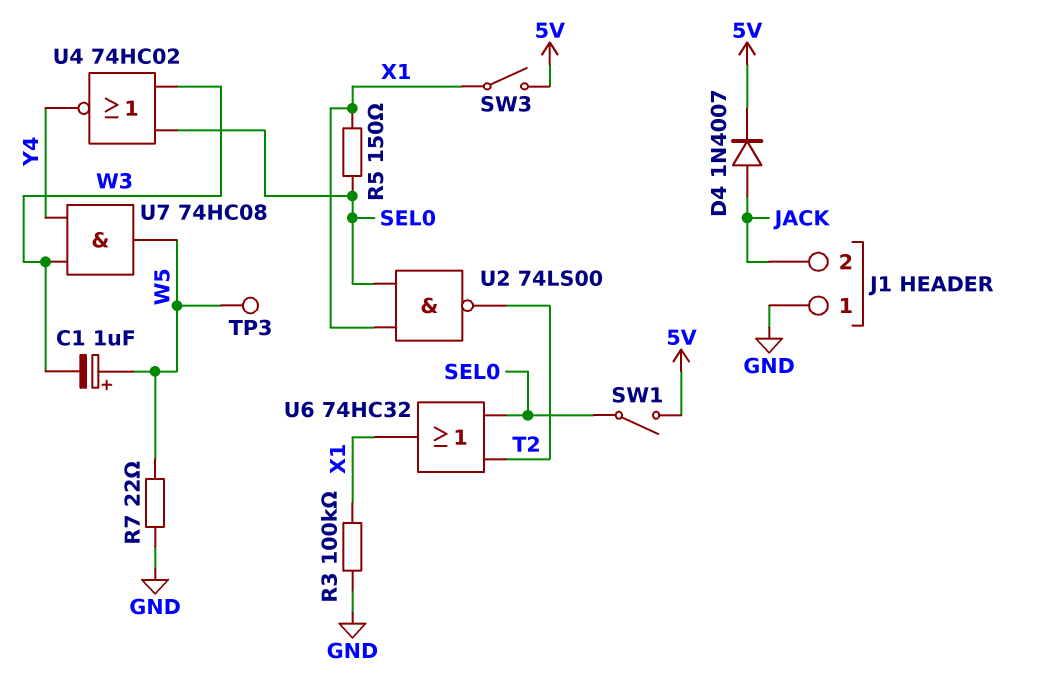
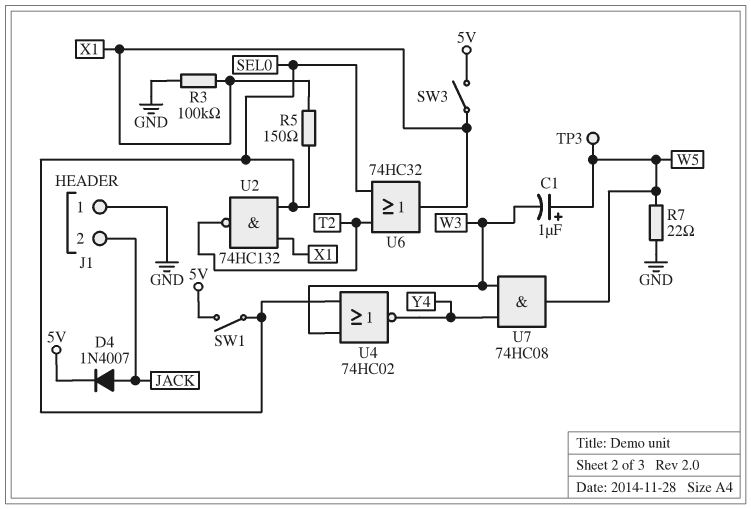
U2: NAND 74LS00 (in SEL0, in X1, out T2) -> NAND 74HC132 (in SEL0, in X1, out T2)

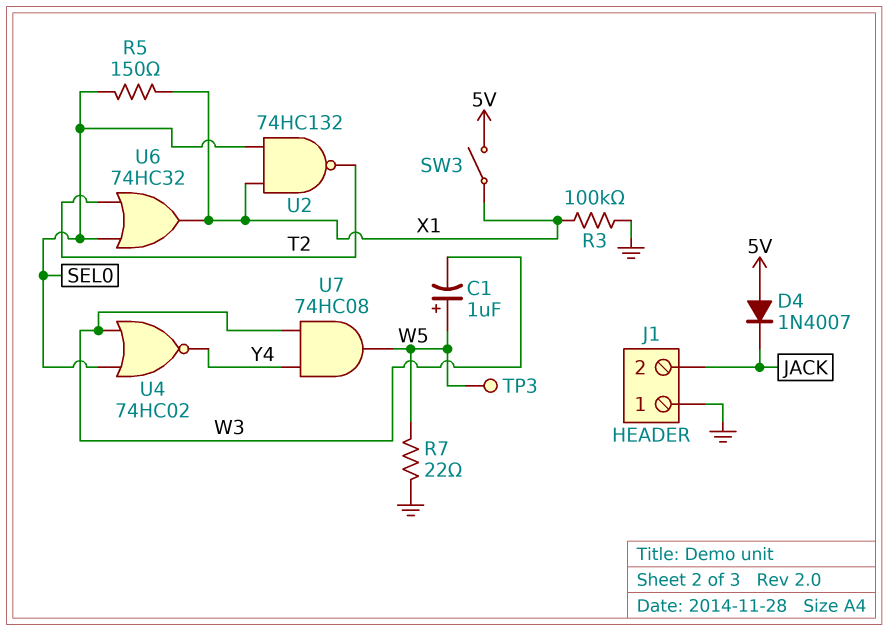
D4: diode 1N4007 (A JACK, K 5V) -> diode 1N4007 (A 5V, K JACK)
SW1: switch (5V, SEL0) -> none

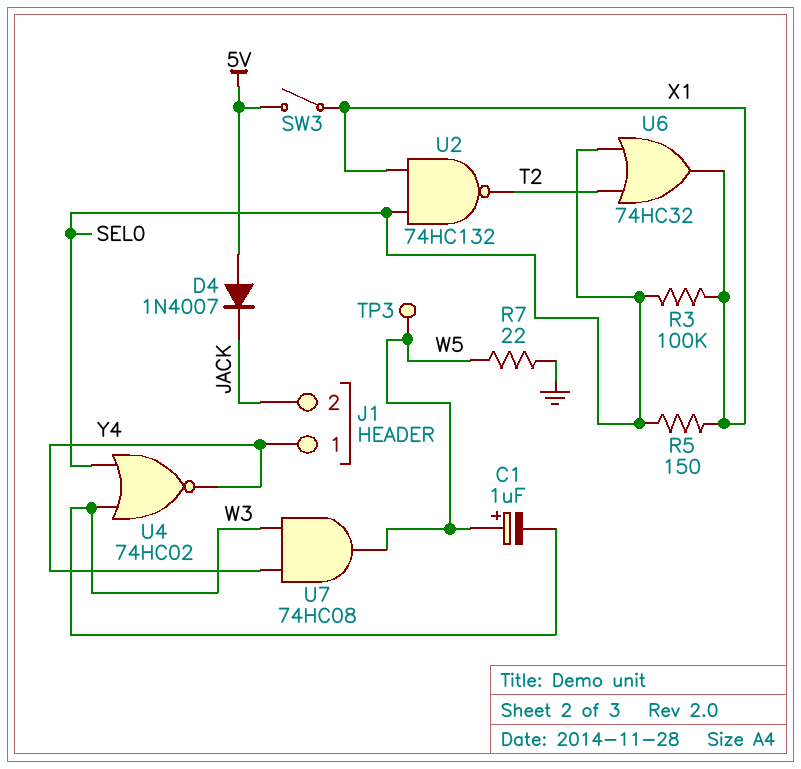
J1 pin 1: GND -> Y4
R3: 100k (GND, X1) -> 100k (SEL0, X1)

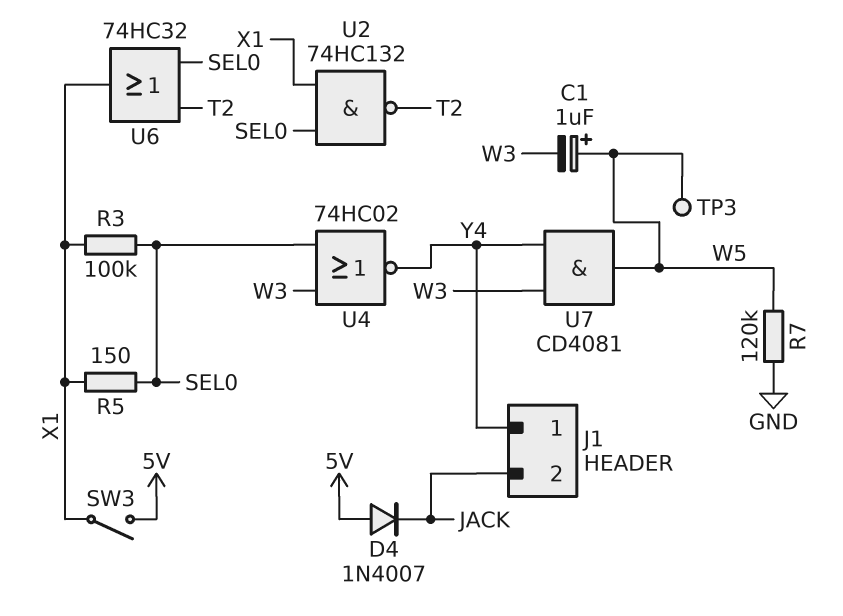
R7: 22 (GND, W5) -> 120k (GND, W5)
U7: AND 74HC08 (in W3, in Y4, out W5) -> AND CD4081 (in W3, in Y4, out W5)

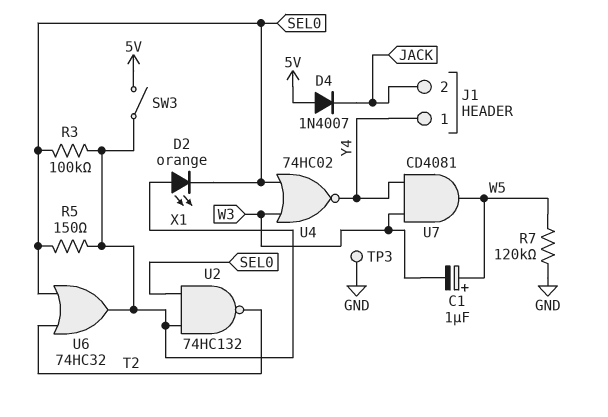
D2: none -> LED orange (A X1, K SEL0)
TP3: test point (W5) -> test point (GND)

